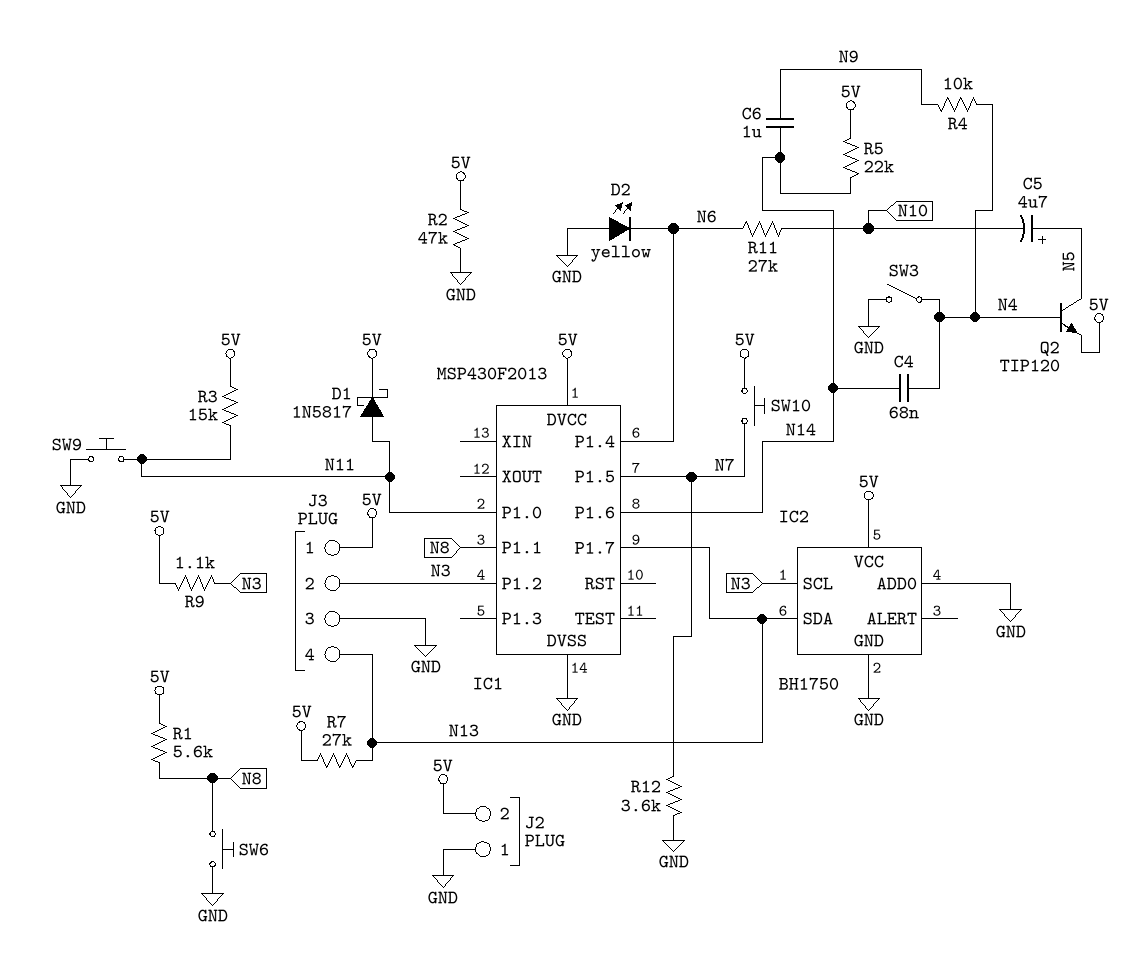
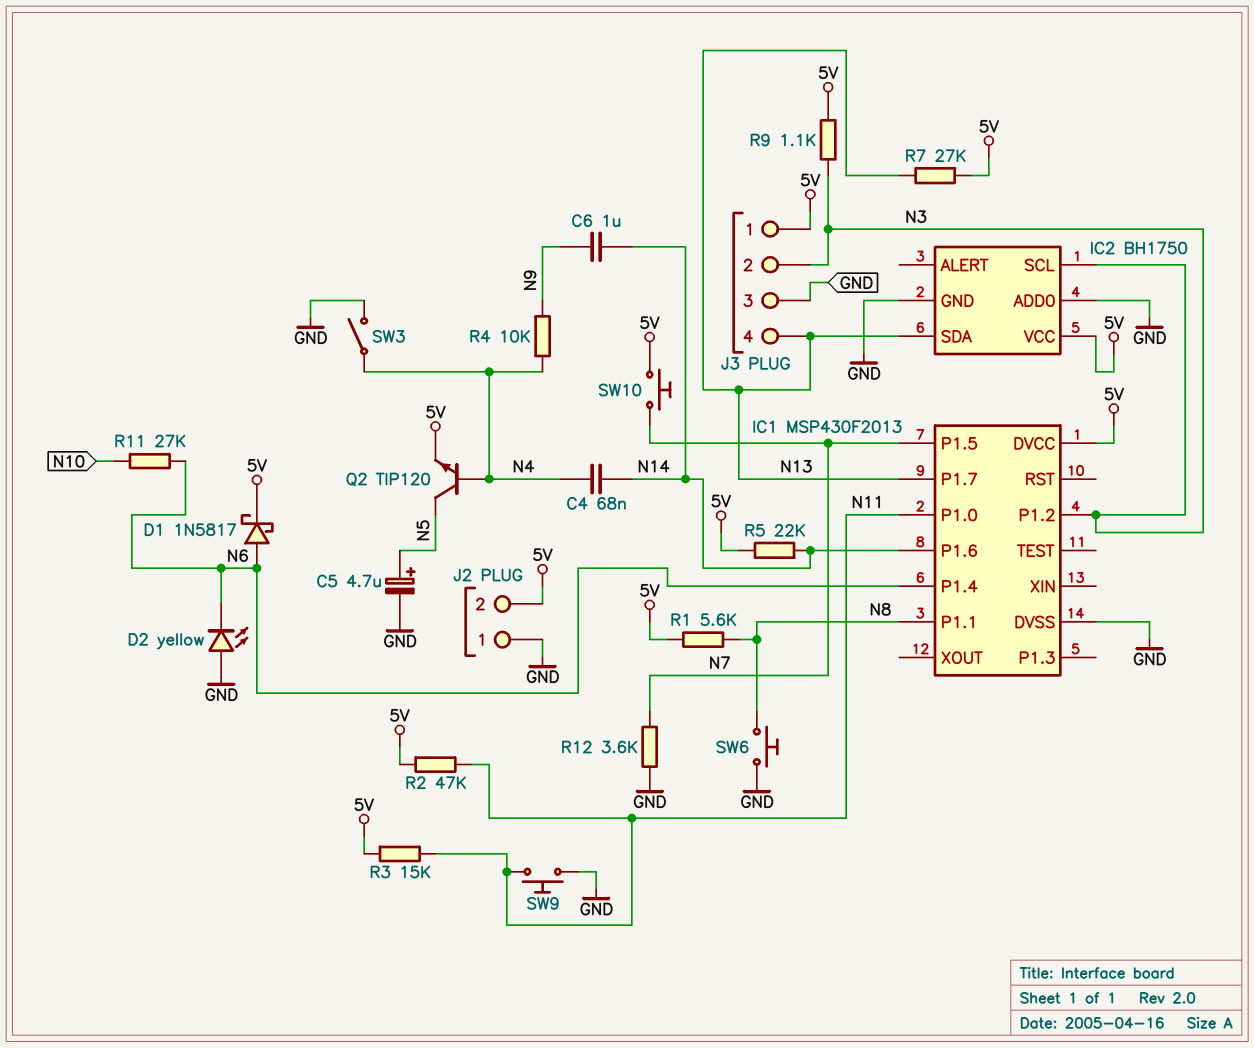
C5: 4.7uF (plus N5, minus N10) -> 4.7uF (plus N5, minus GND)
D1: schottky 1N5817 (A N11, K 5V) -> schottky 1N5817 (A N6, K 5V)
R2: 47k (5V, GND) -> 47k (5V, N11)

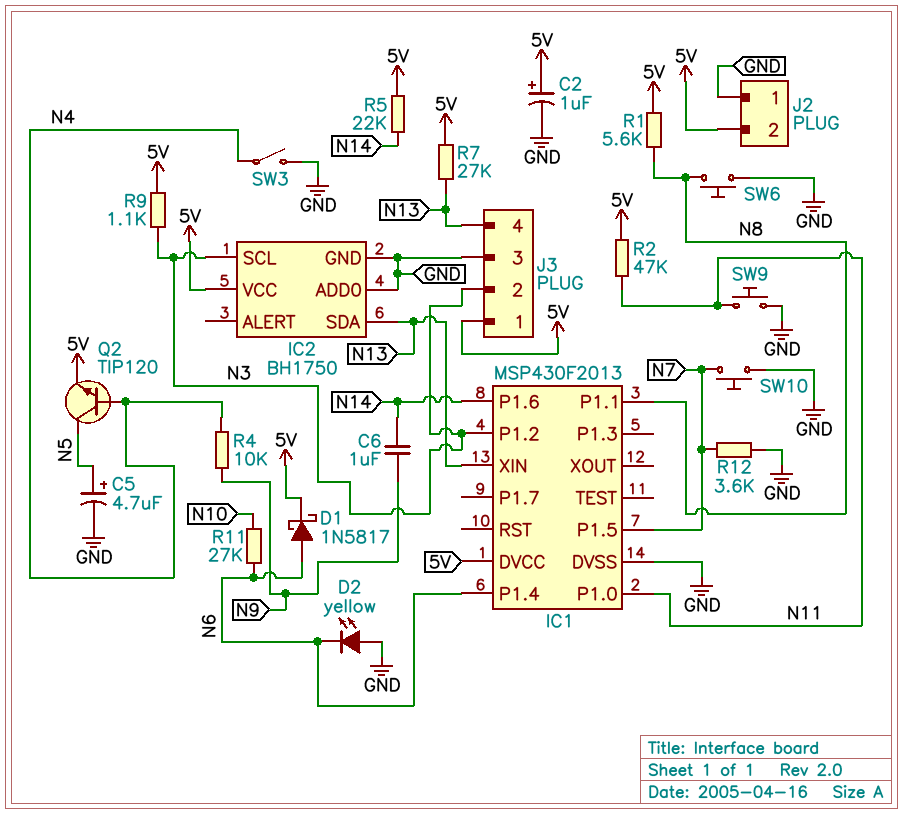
C2: none -> 1uF (plus 5V, minus GND)
C4: 68nF (N4, N14) -> none
IC1 pin P1.7: N13 -> none
IC1 pin XIN: none -> N13
R3: 15k (5V, N11) -> none
SW10: button (5V, N7) -> button (GND, N7)

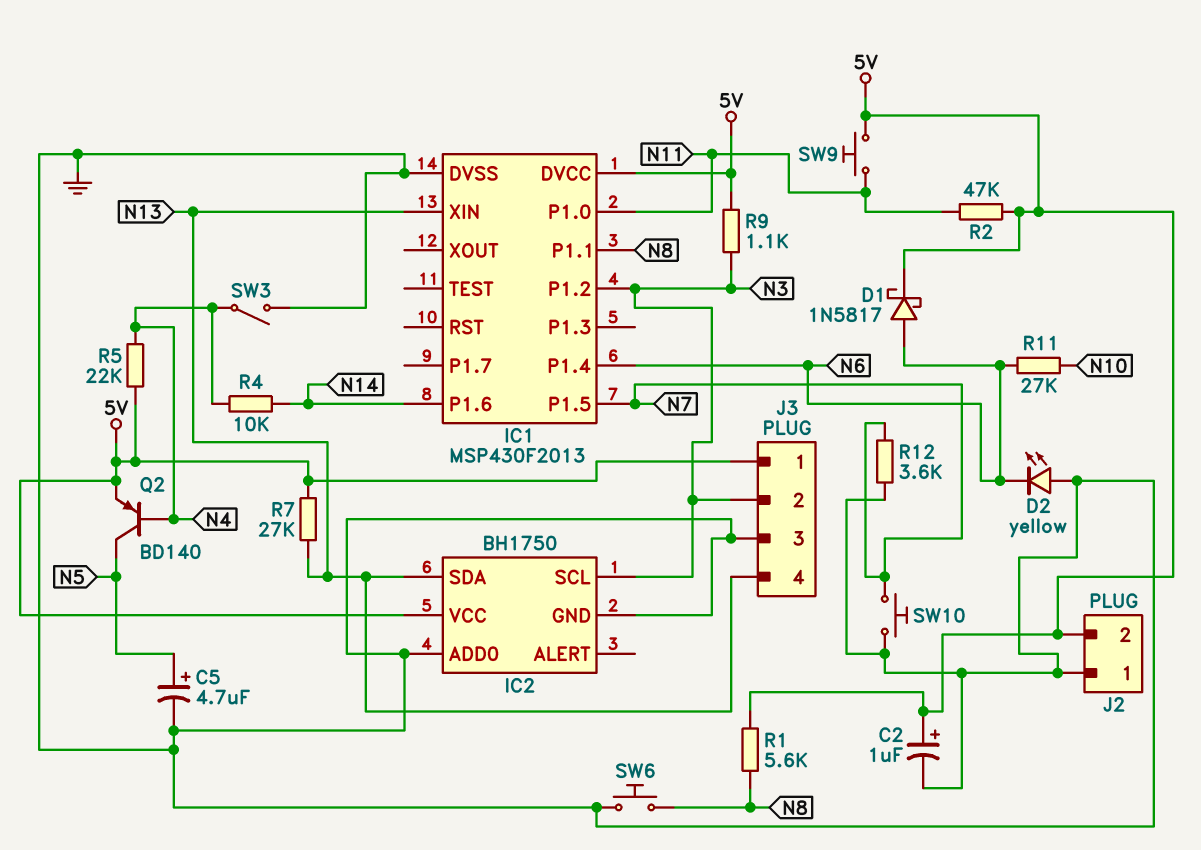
C6: 1uF (N9, N14) -> none
Q2: NPN TIP120 (B N4, C N5, E 5V) -> PNP BD140 (B N4, C N5, E 5V)
R4: 10k (N4, N9) -> 10k (N4, N14)
R5: 22k (5V, N14) -> 22k (5V, N4)
SW9: button (GND, N11) -> button (5V, N11)

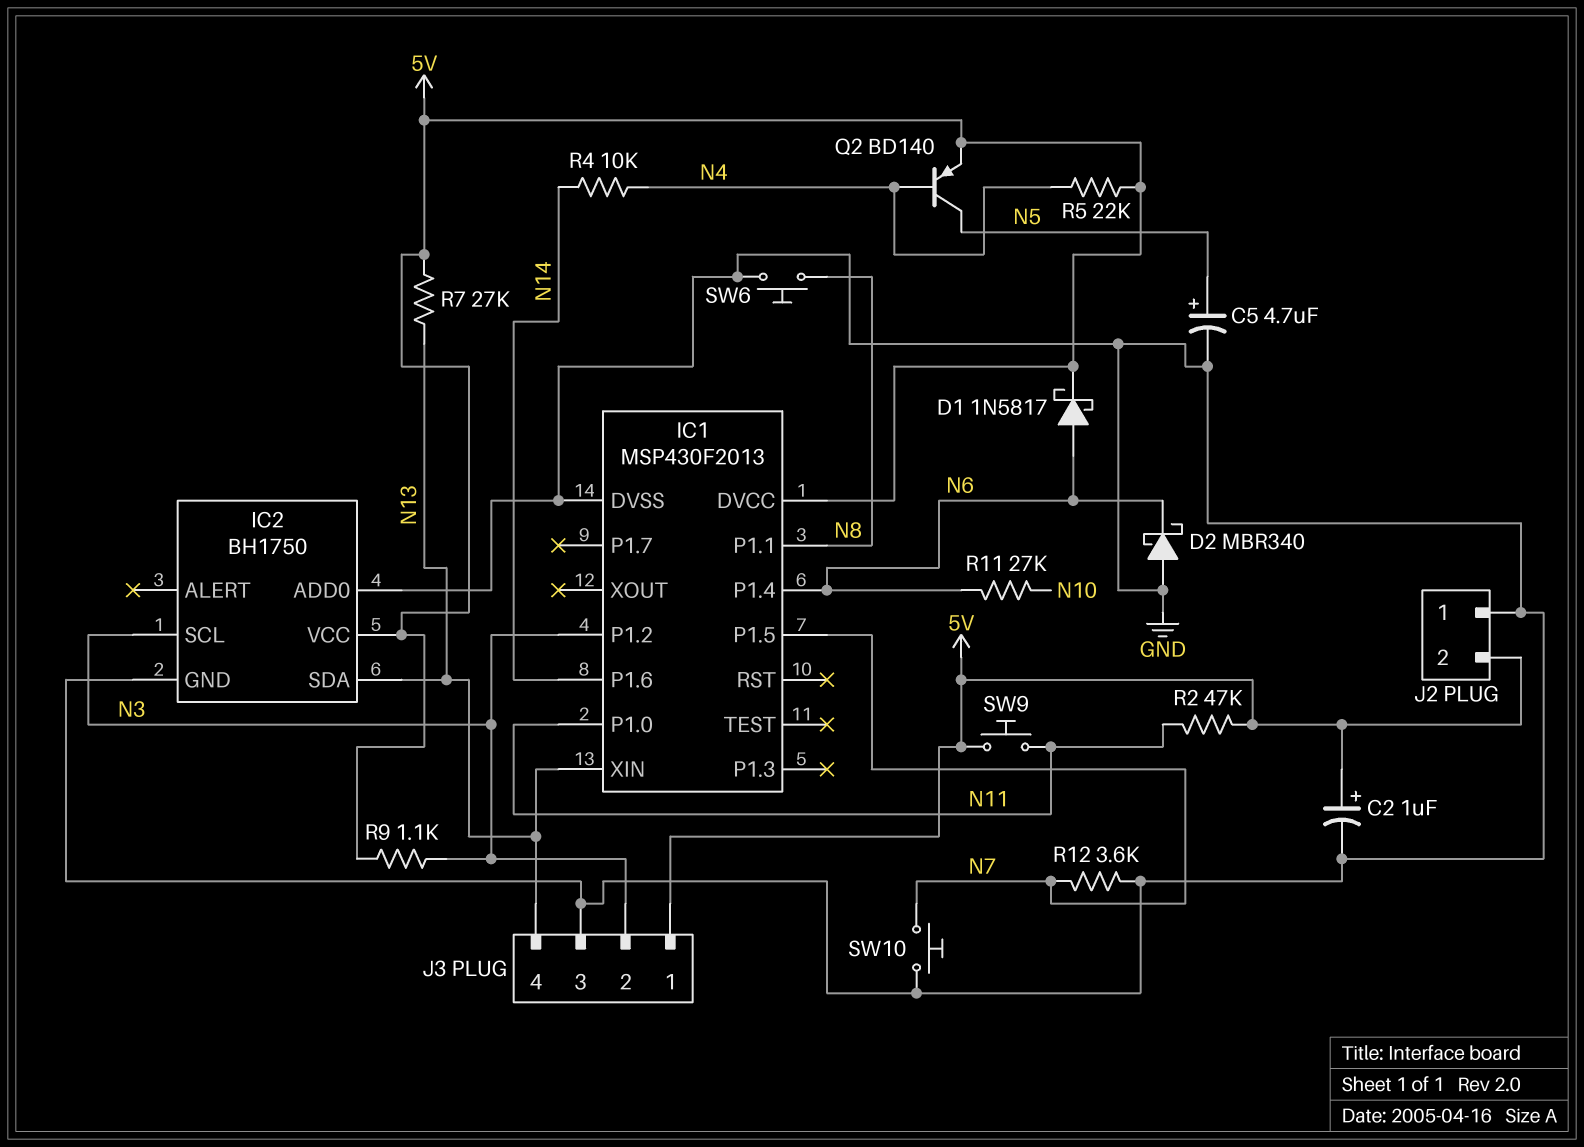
D2: LED yellow (A GND, K N6) -> schottky MBR340 (A GND, K N6)
R1: 5.6k (5V, N8) -> none
SW3: switch (GND, N4) -> none

